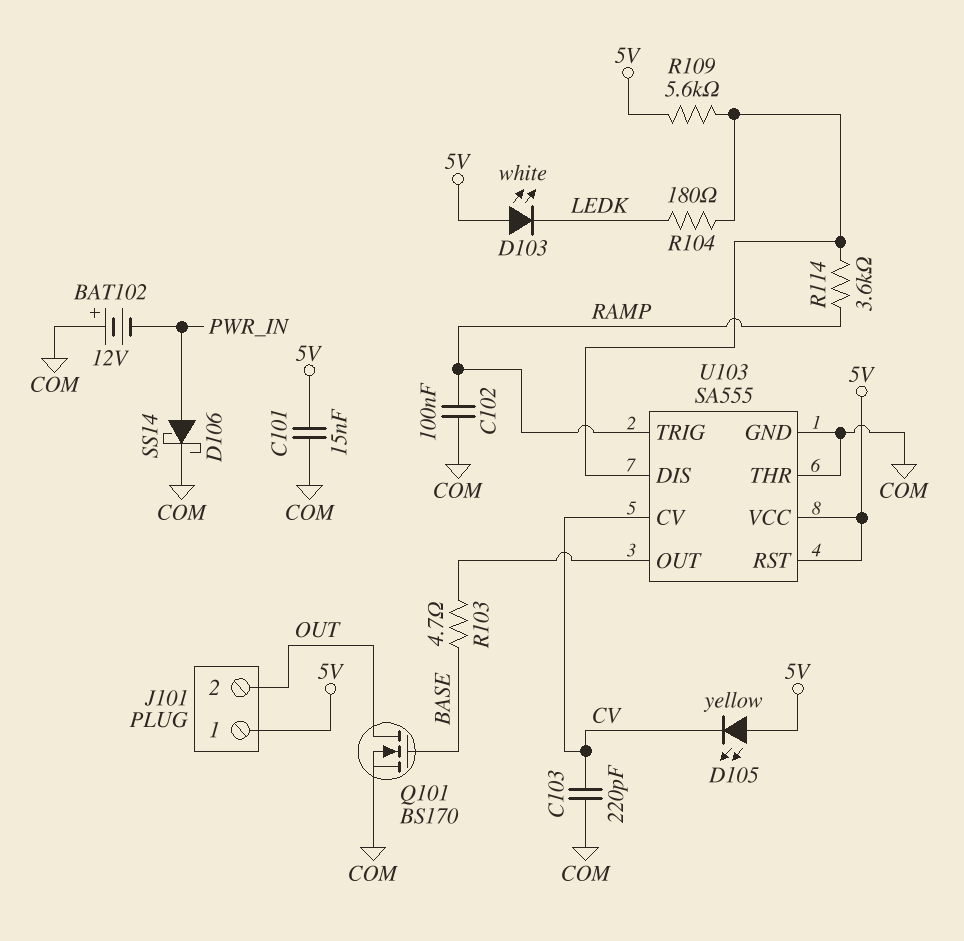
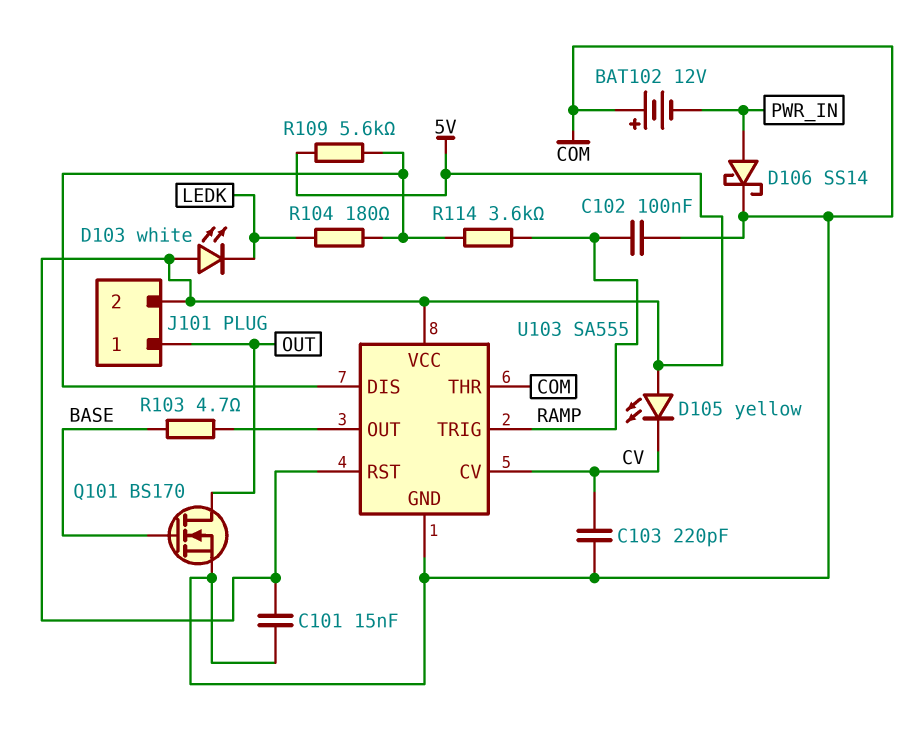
J101 pin 1: 5V -> OUT
J101 pin 2: OUT -> 5V

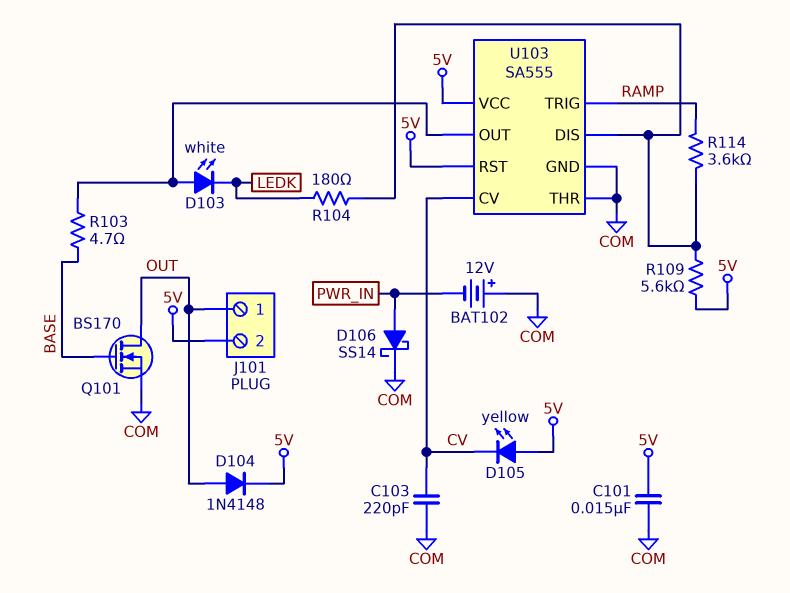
C102: 100nF (COM, RAMP) -> none
D103: LED white (A 5V, K LEDK) -> LED white (A U103/OUT, K LEDK)
D104: none -> diode 1N4148 (A OUT, K 5V)

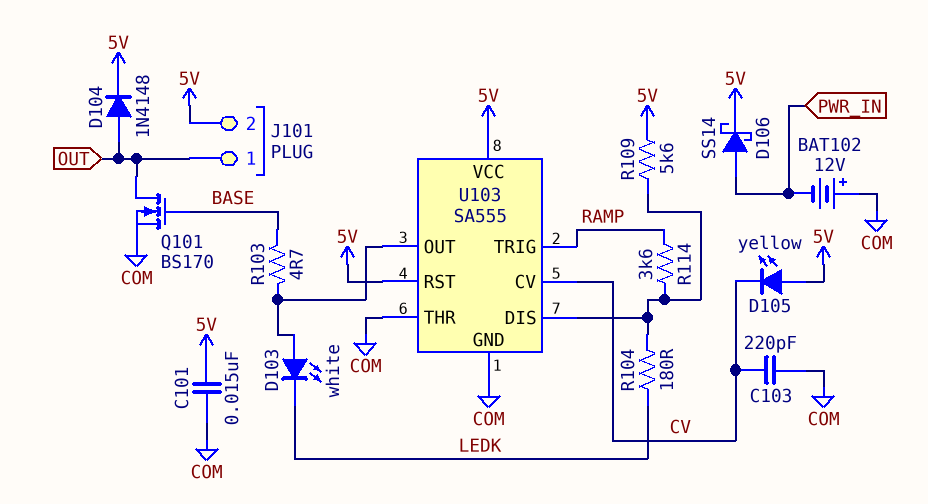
D106: schottky SS14 (A PWR_IN, K COM) -> schottky SS14 (A PWR_IN, K 5V)

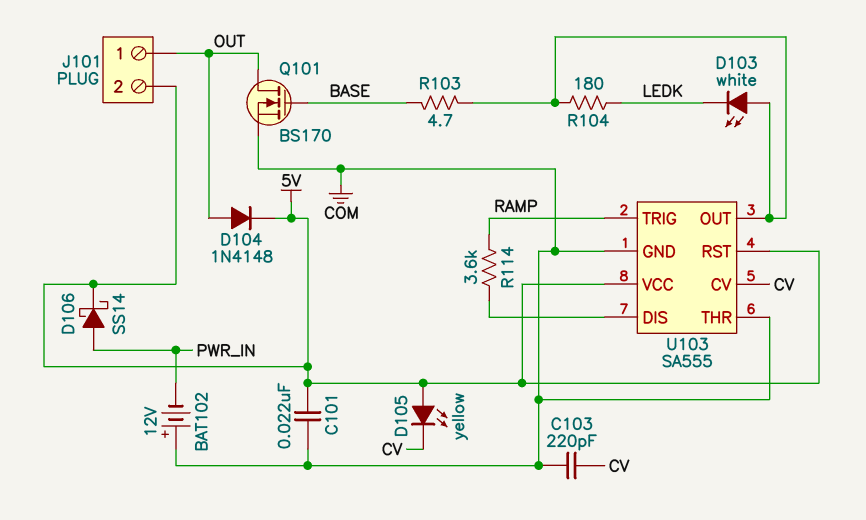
C101: 15nF (5V, COM) -> 22nF (5V, COM)
R104: 180 (LEDK, U103/DIS) -> 180 (LEDK, U103/OUT)
R109: 5.6k (5V, U103/DIS) -> none

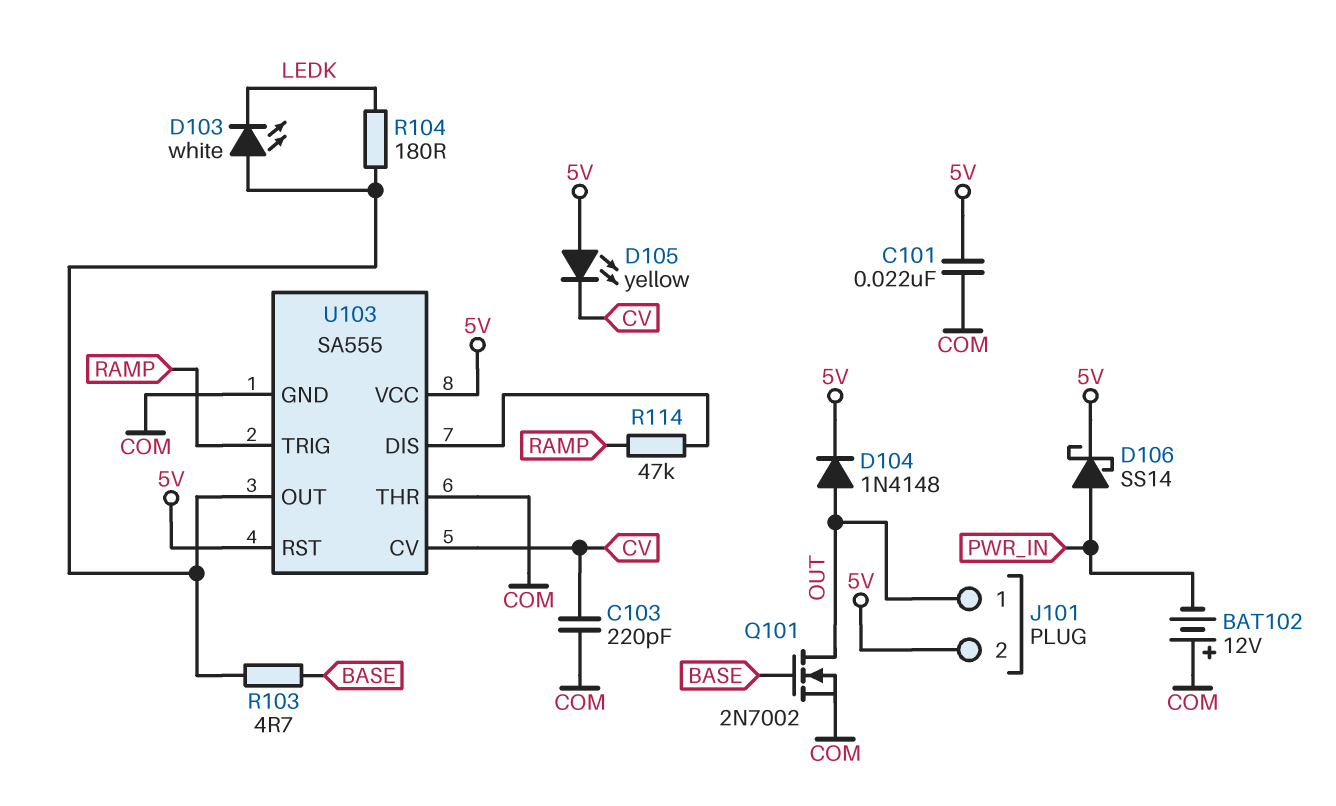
Q101: NMOS BS170 (G BASE, D OUT, S COM) -> NMOS 2N7002 (G BASE, D OUT, S COM)
R114: 3.6k (RAMP, U103/DIS) -> 47k (RAMP, U103/DIS)

